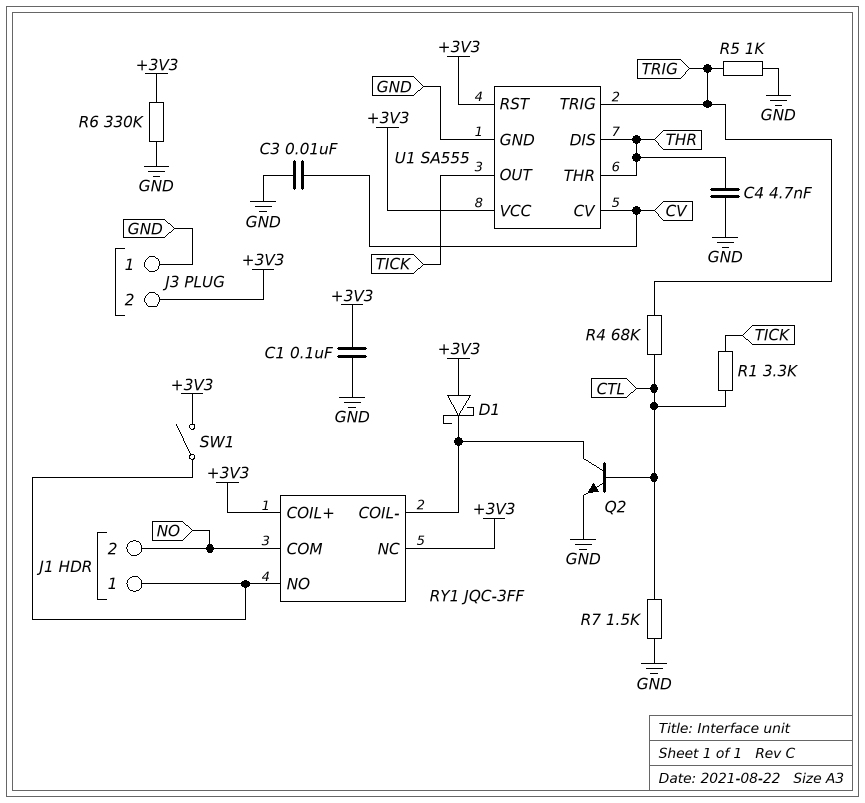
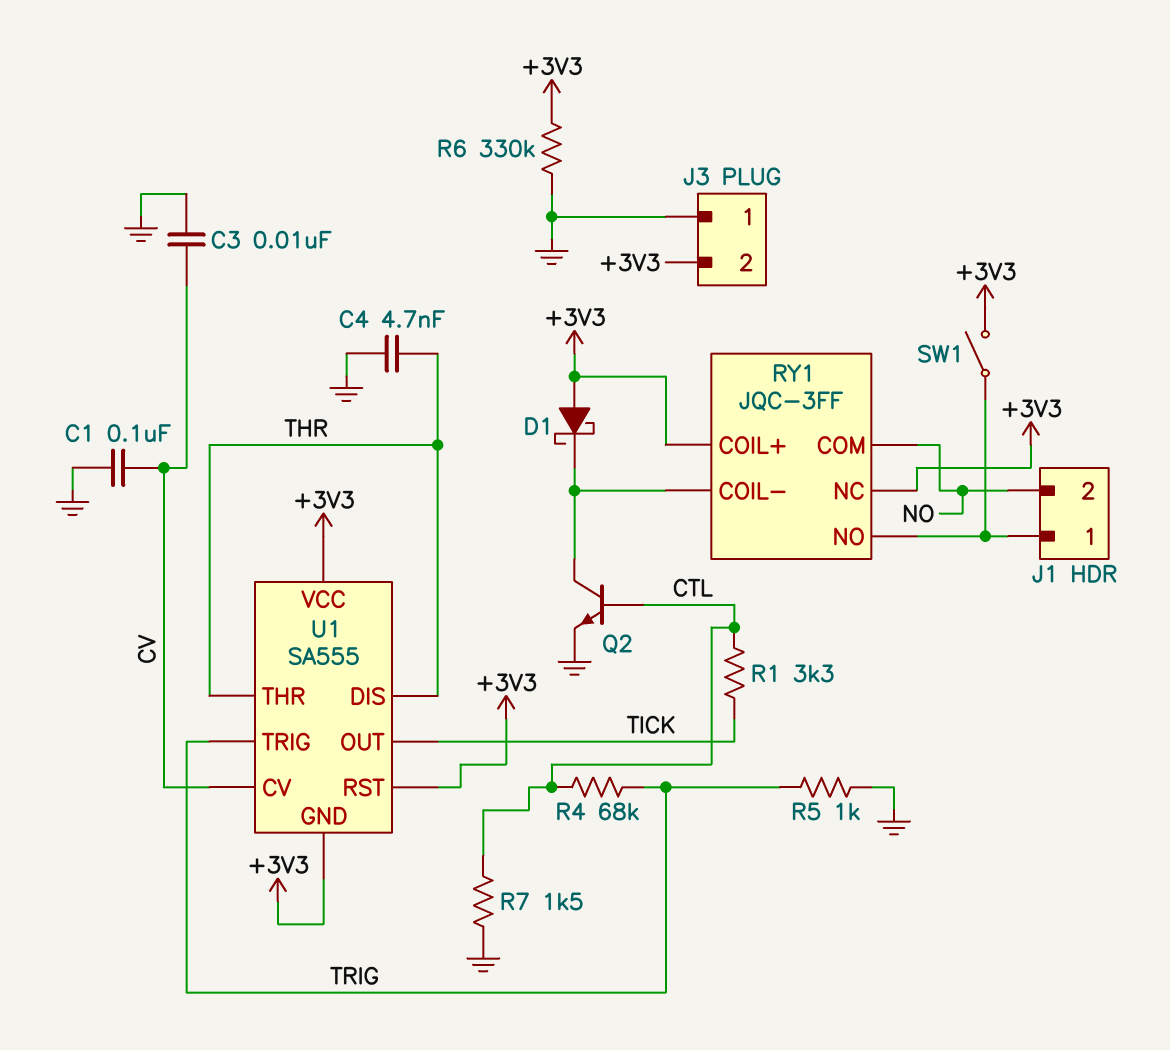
C1: 100nF (+3V3, GND) -> 100nF (CV, GND)
U1 pin GND: GND -> +3V3

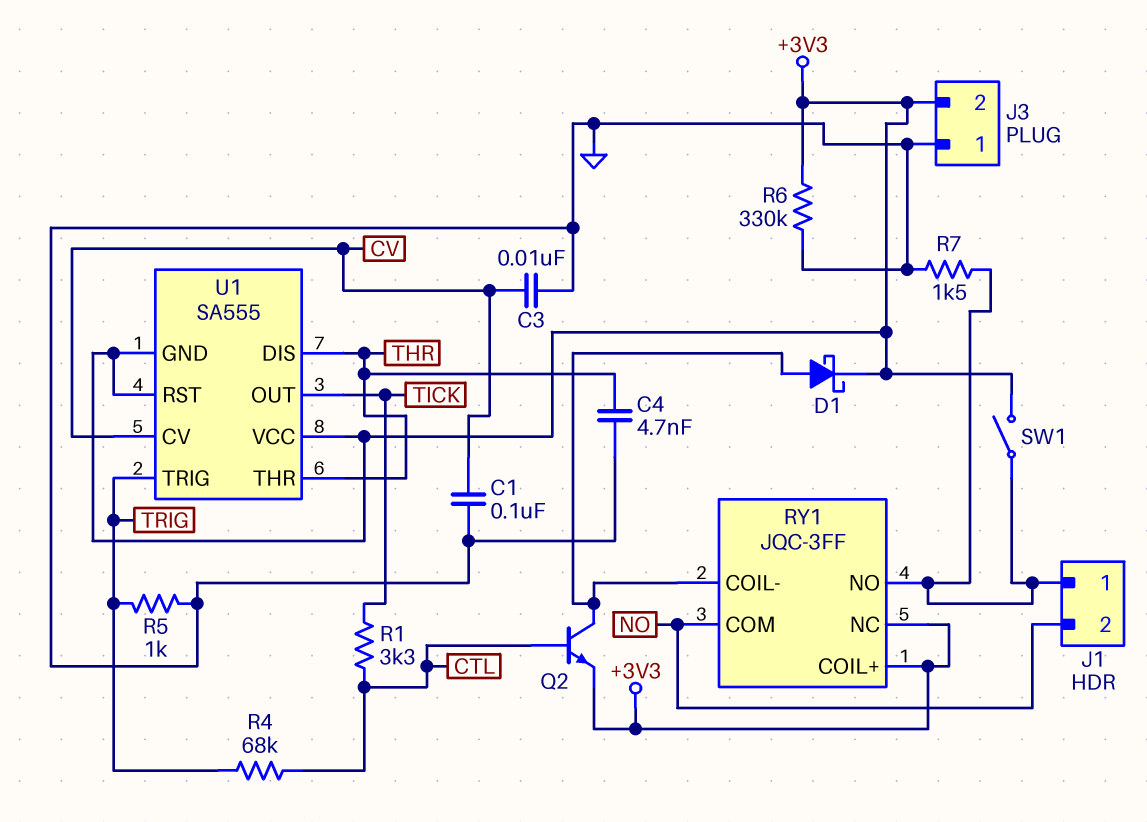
D1: schottky (A +3V3, K RY1/COIL-) -> schottky (A RY1/COIL-, K +3V3)
Q2: NPN (B CTL, C RY1/COIL-, E GND) -> NPN (B CTL, C RY1/COIL-, E +3V3)
R7: 1.5k (CTL, GND) -> 1.5k (GND, J1/1)

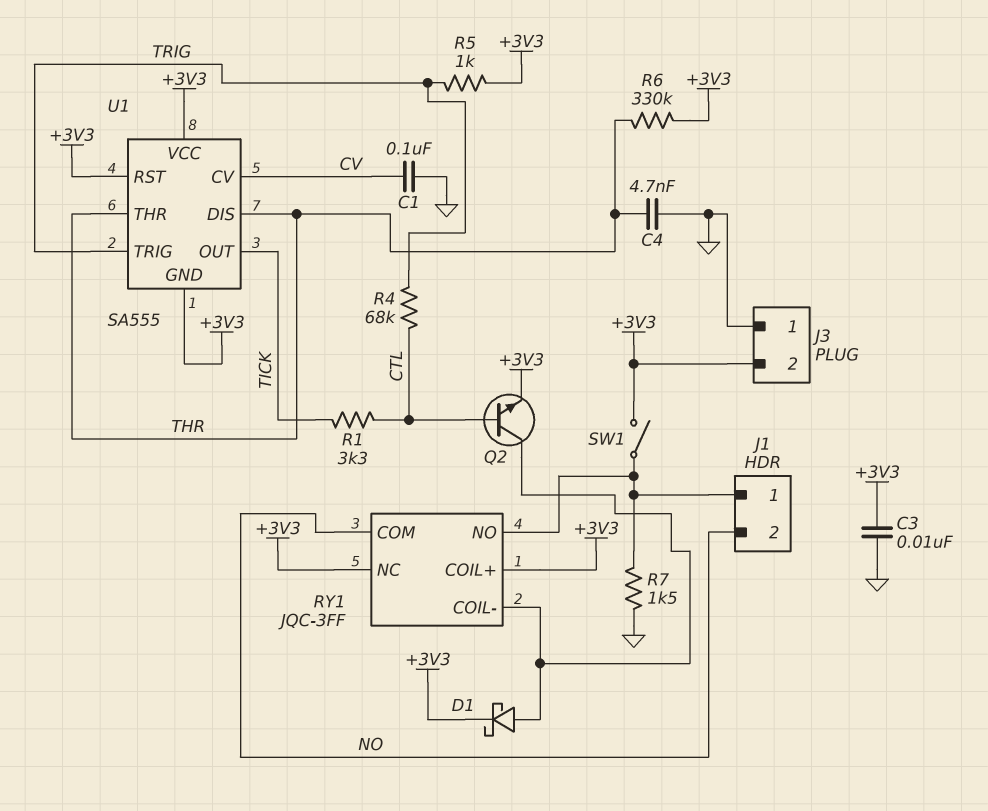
C3: 10nF (CV, GND) -> 10nF (+3V3, GND)
R5: 1k (GND, TRIG) -> 1k (+3V3, TRIG)
R6: 330k (+3V3, GND) -> 330k (+3V3, THR)

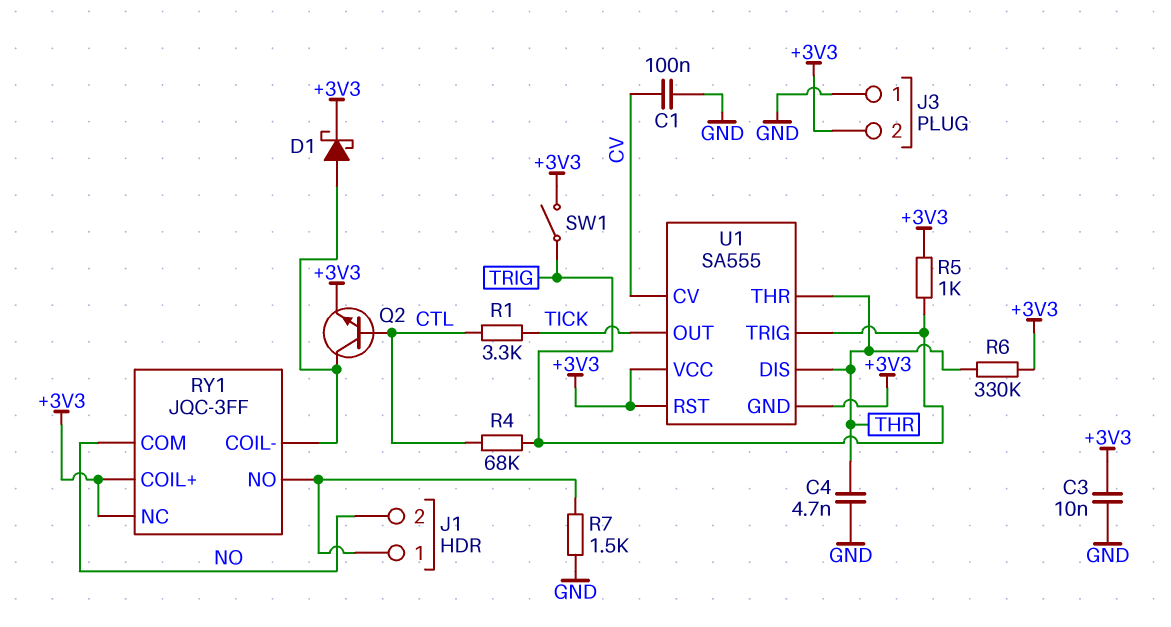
SW1: switch (+3V3, J1/1) -> switch (+3V3, TRIG)

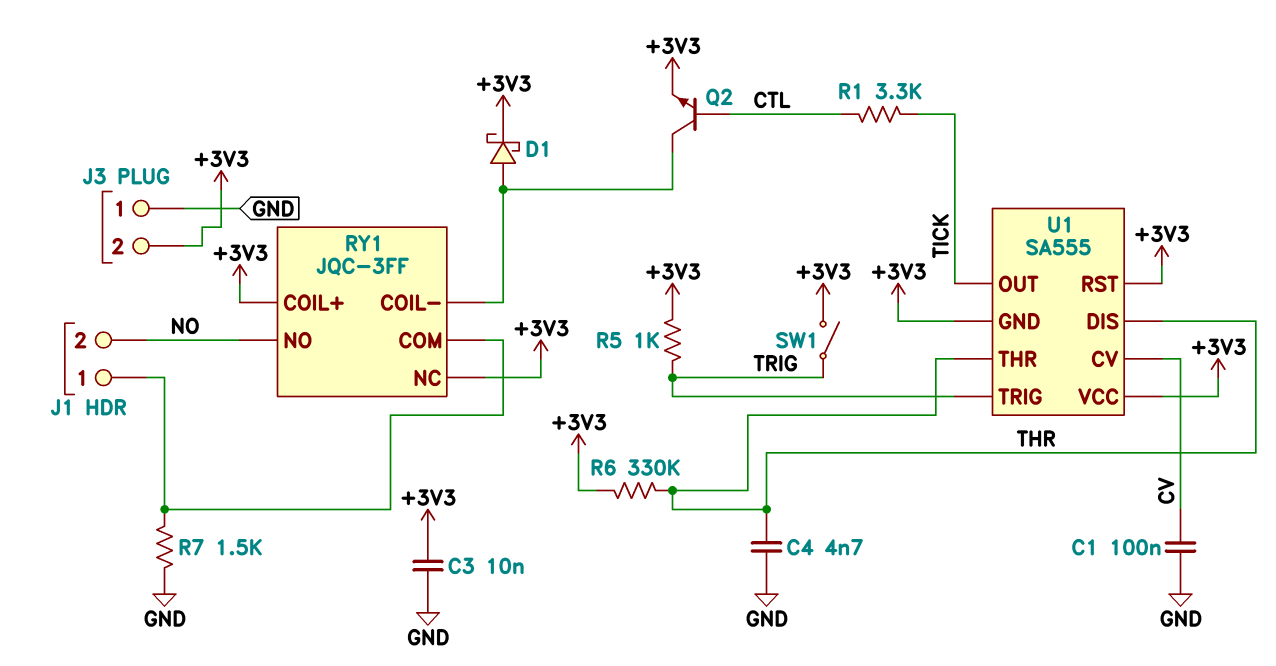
R4: 68k (CTL, TRIG) -> none
RY1 pin COM: NO -> J1/1
RY1 pin NO: J1/1 -> NO

